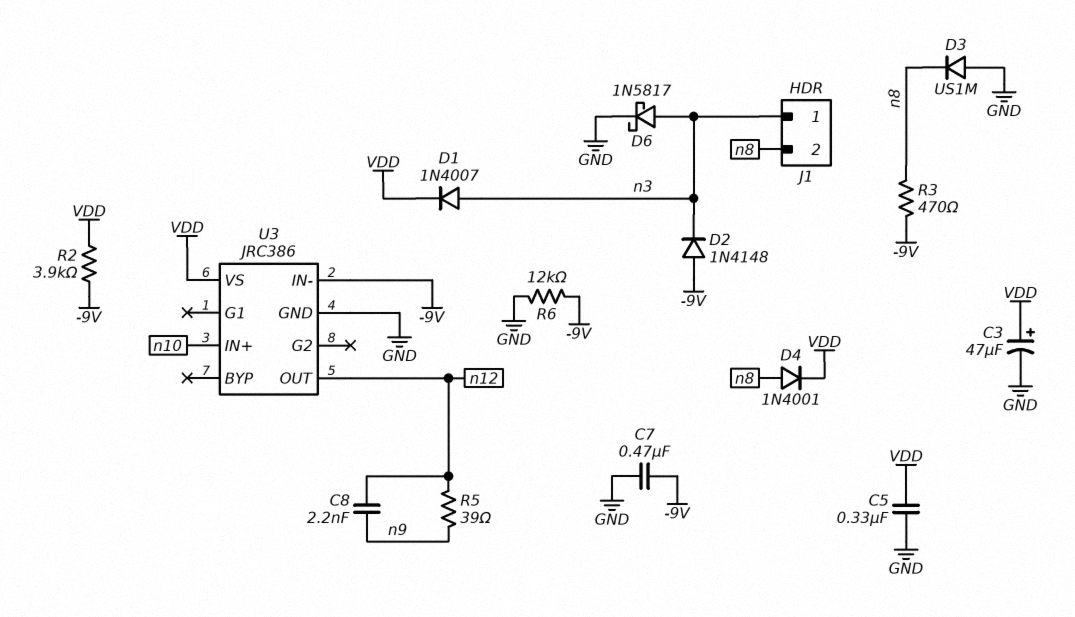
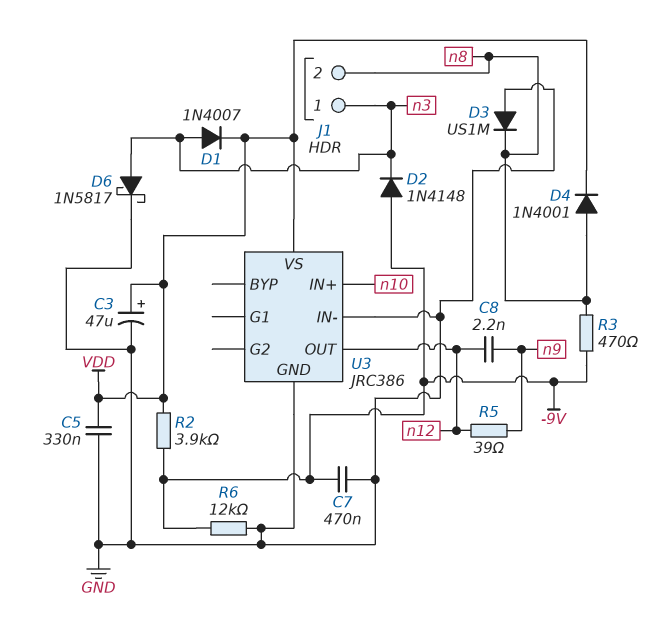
U3 pin IN-: -9V -> GND

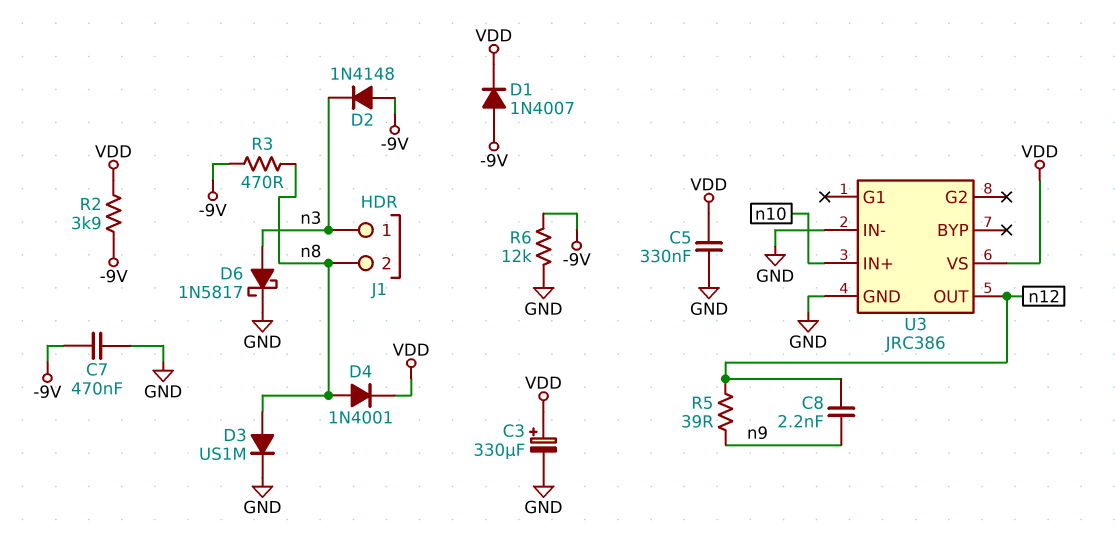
C3: 47uF (plus VDD, minus GND) -> 330uF (plus VDD, minus GND)
D1: diode 1N4007 (A n3, K VDD) -> diode 1N4007 (A -9V, K VDD)
D3: diode US1M (A GND, K n8) -> diode US1M (A n8, K GND)

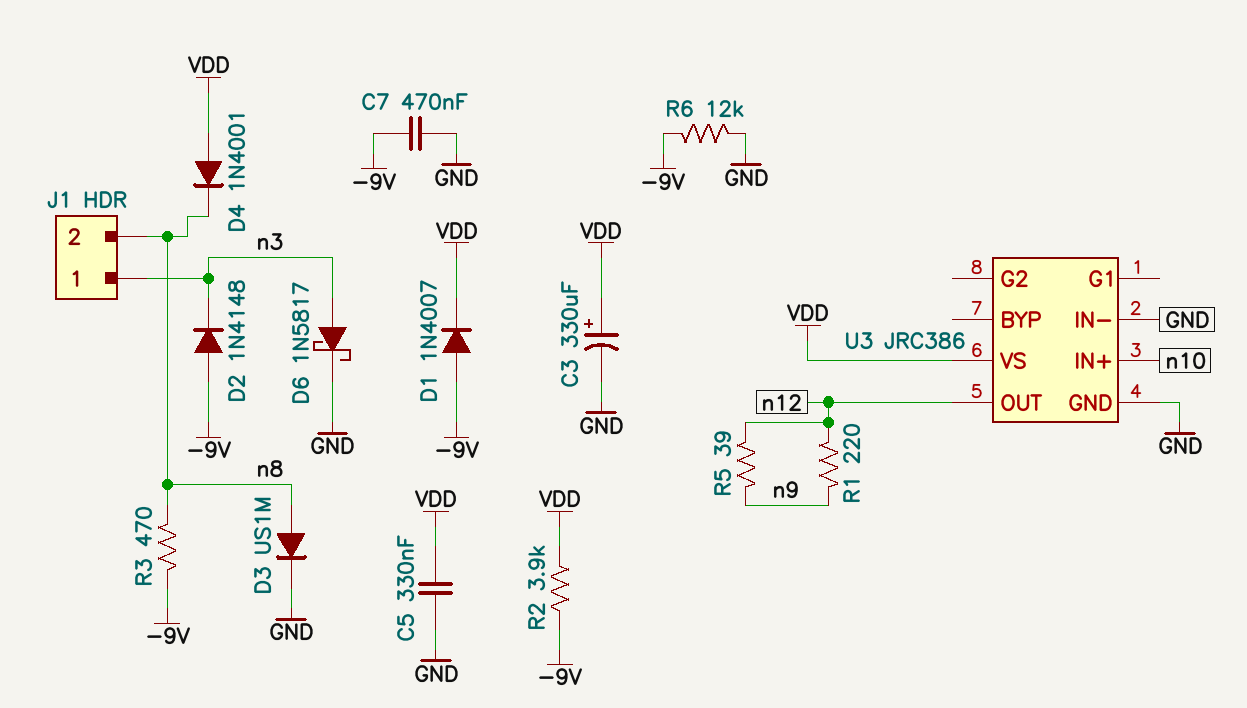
C8: 2.2nF (n9, n12) -> none
D4: diode 1N4001 (A n8, K VDD) -> diode 1N4001 (A VDD, K n8)
R1: none -> 220 (n9, n12)

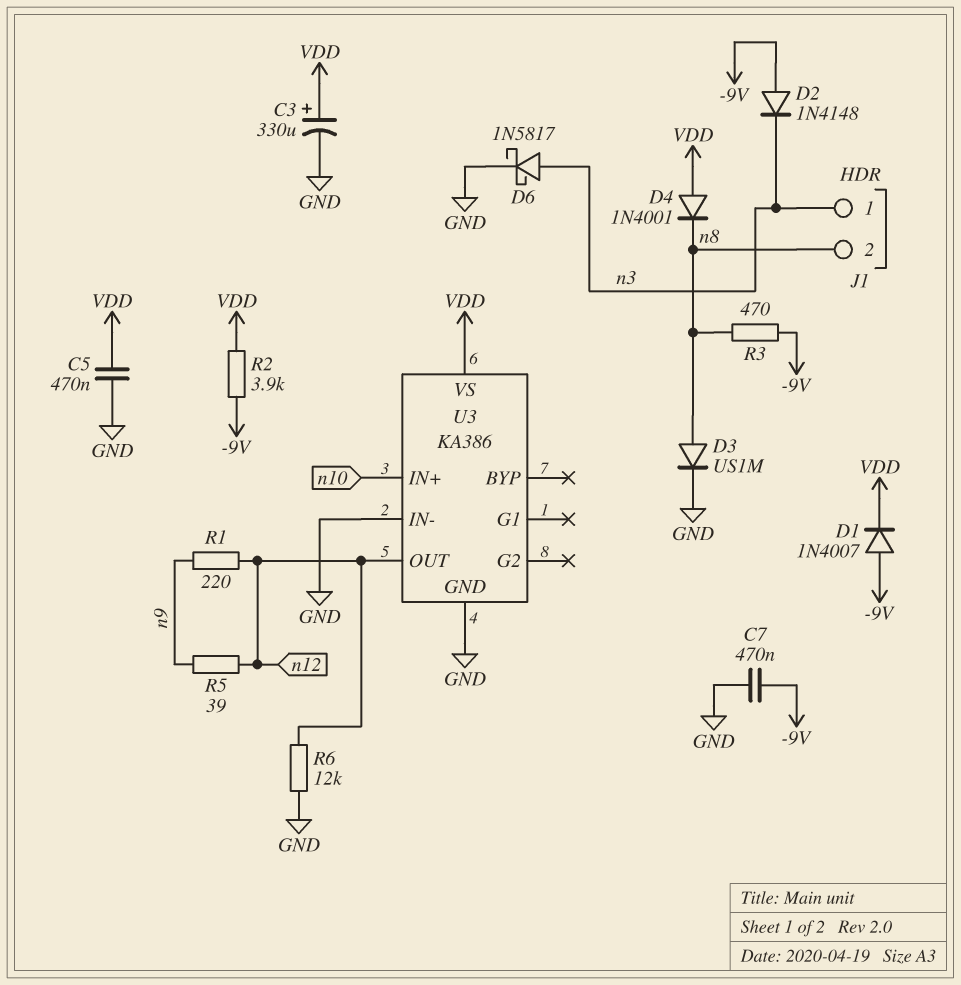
C5: 330nF (GND, VDD) -> 470nF (GND, VDD)
R6: 12k (-9V, GND) -> 12k (GND, n12)
U3: JRC386 -> KA386

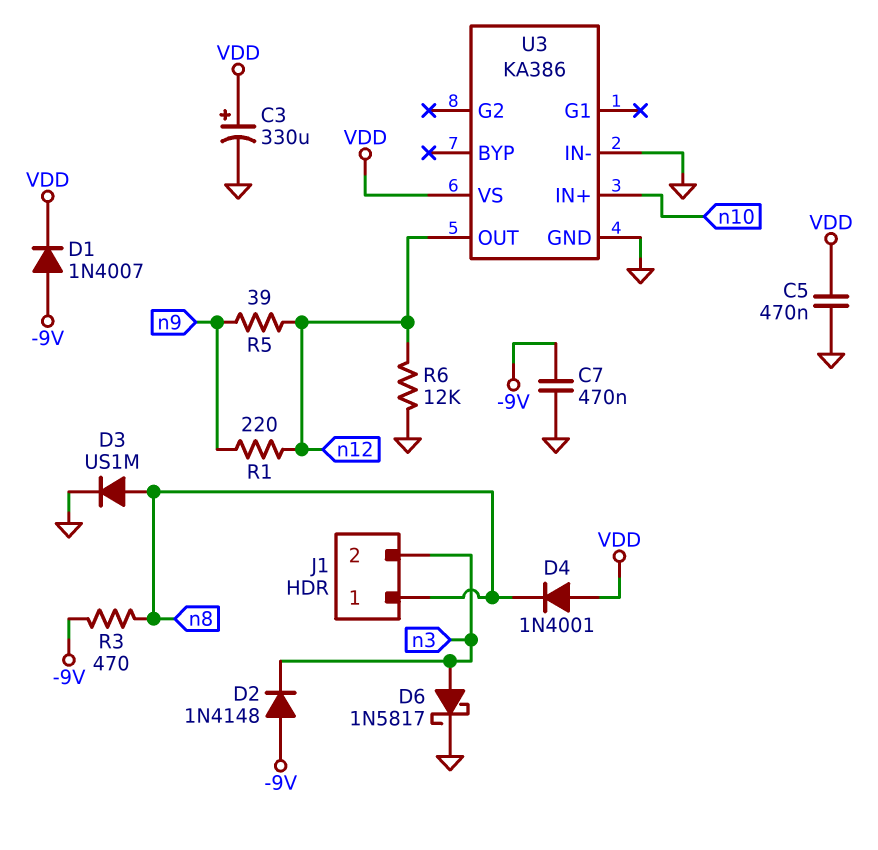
J1 pin 1: n3 -> n8
J1 pin 2: n8 -> n3
R2: 3.9k (-9V, VDD) -> none

